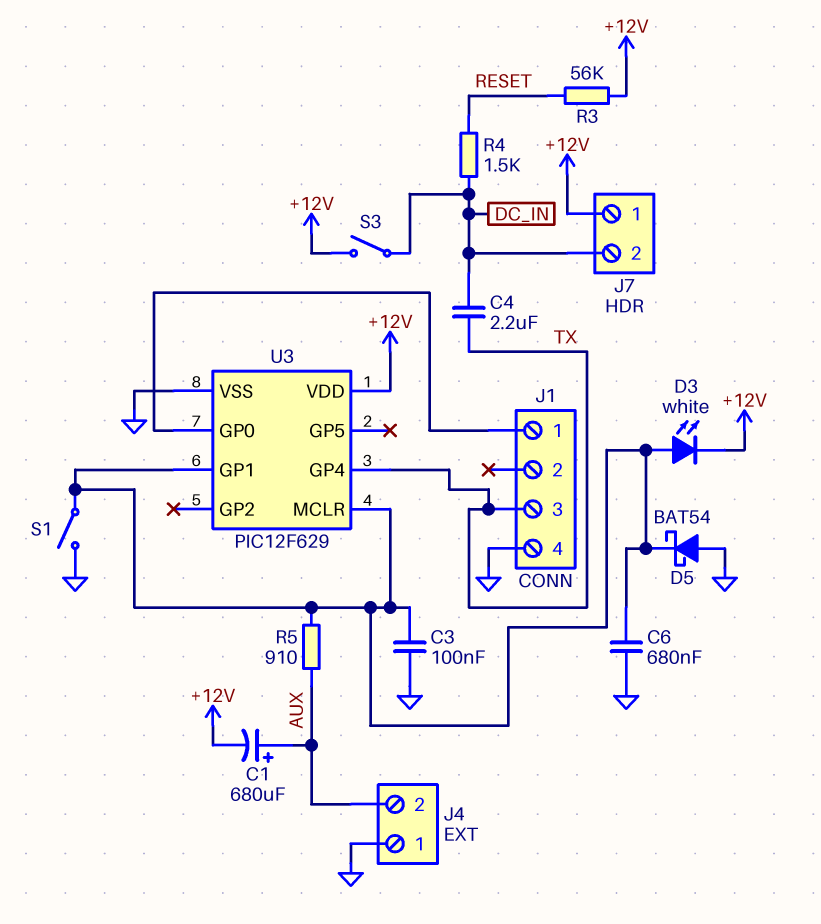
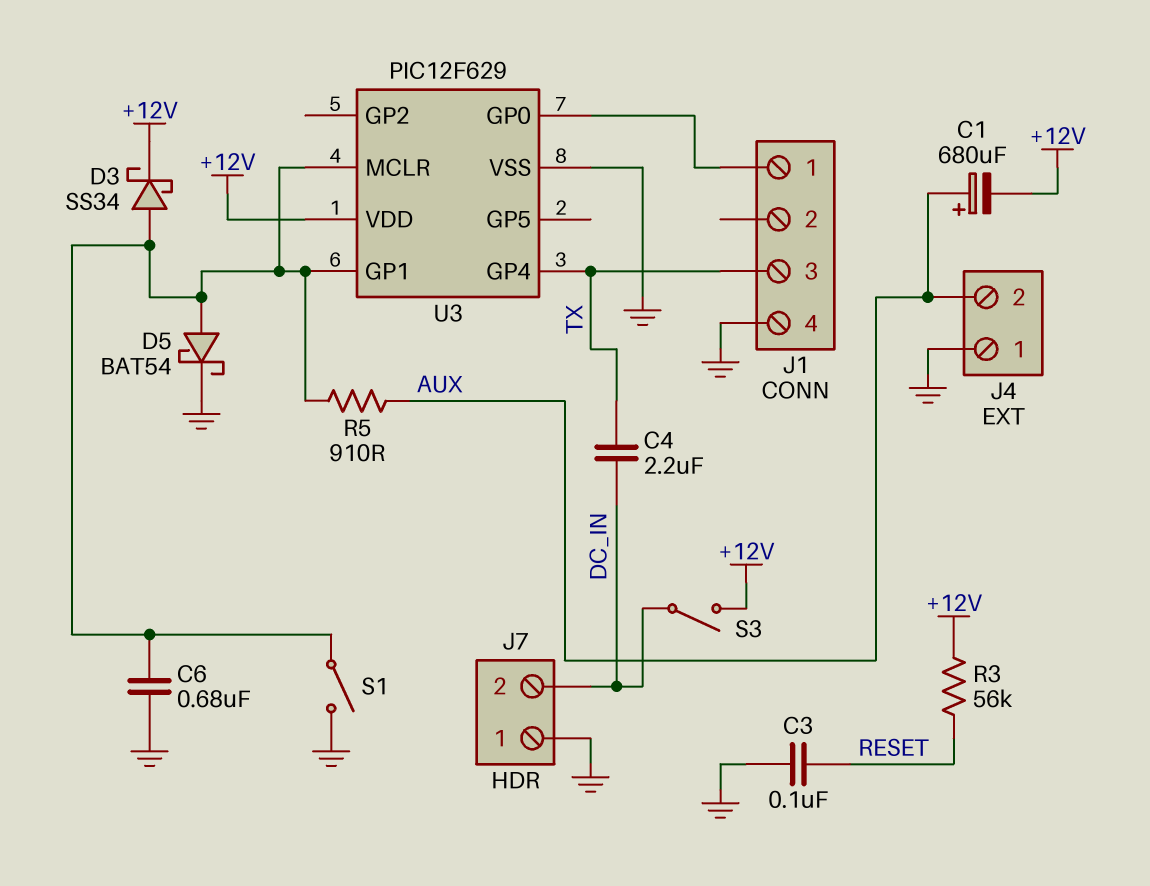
C3: 100nF (GND, U3/GP1) -> 100nF (GND, RESET)
D3: LED white (A U3/GP1, K +12V) -> schottky SS34 (A U3/GP1, K +12V)
D5: schottky BAT54 (A GND, K U3/GP1) -> schottky BAT54 (A U3/GP1, K GND)
J7 pin 1: +12V -> GND
R4: 1.5k (DC_IN, RESET) -> none

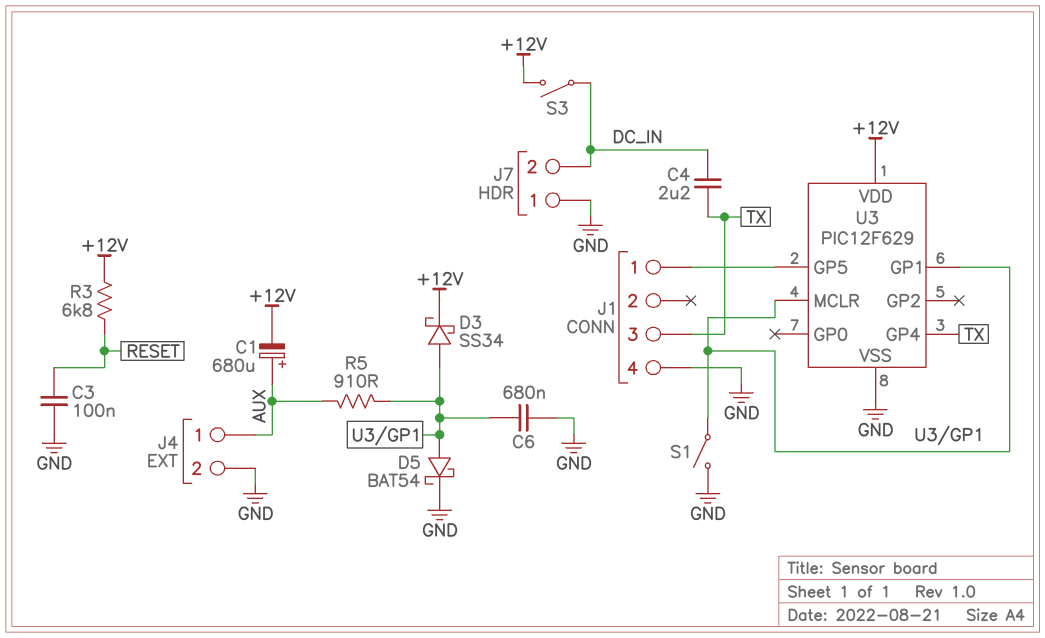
J4 pin 1: GND -> AUX
J4 pin 2: AUX -> GND
R3: 56k (+12V, RESET) -> 6.8k (+12V, RESET)
U3 pin GP0: J1/1 -> none
U3 pin GP5: none -> J1/1

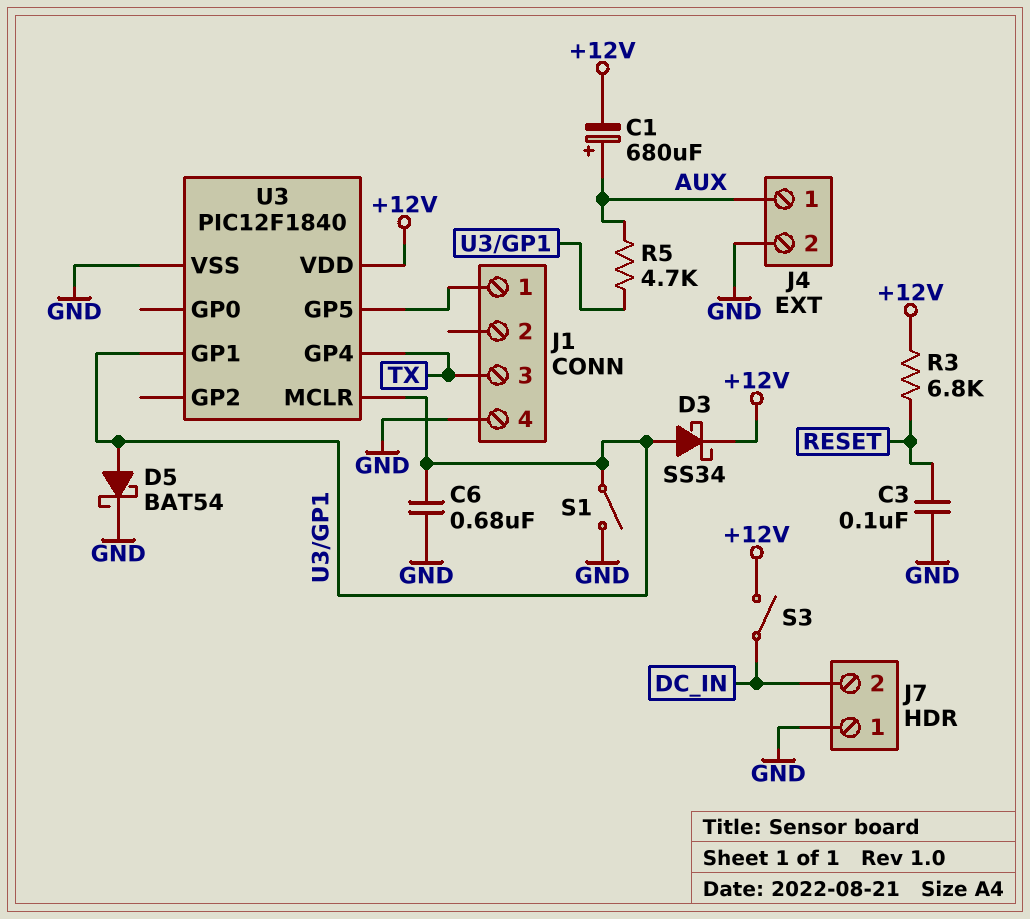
C4: 2.2uF (DC_IN, TX) -> none
R5: 910 (AUX, U3/GP1) -> 4.7k (AUX, U3/GP1)
U3: PIC12F629 -> PIC12F1840

